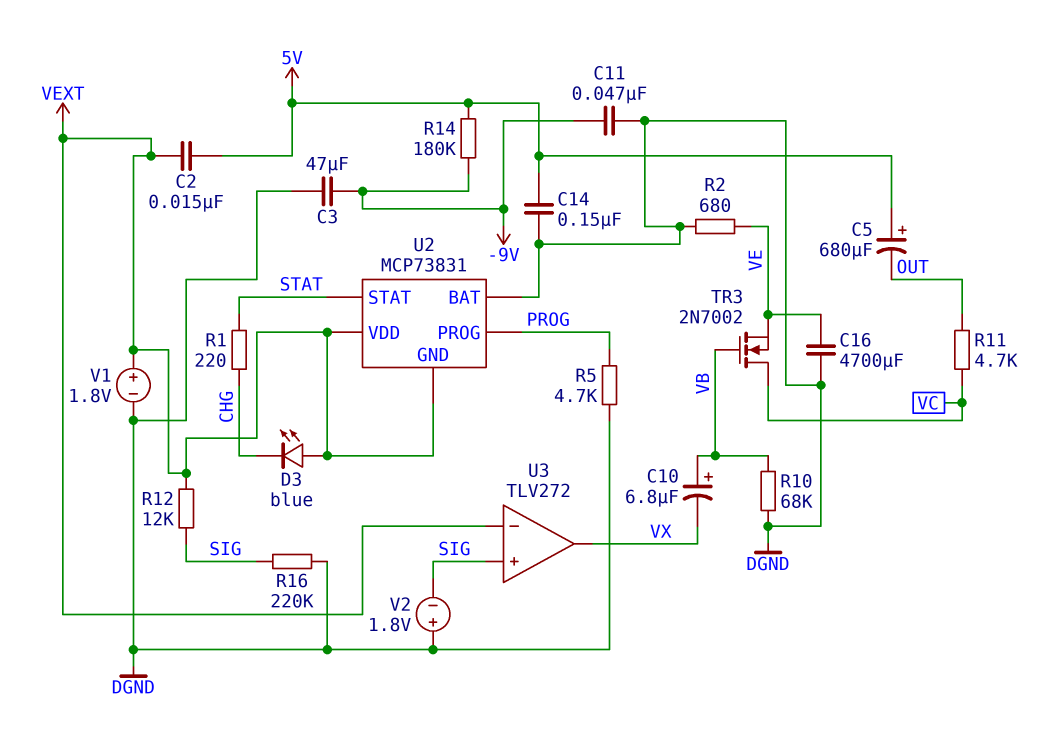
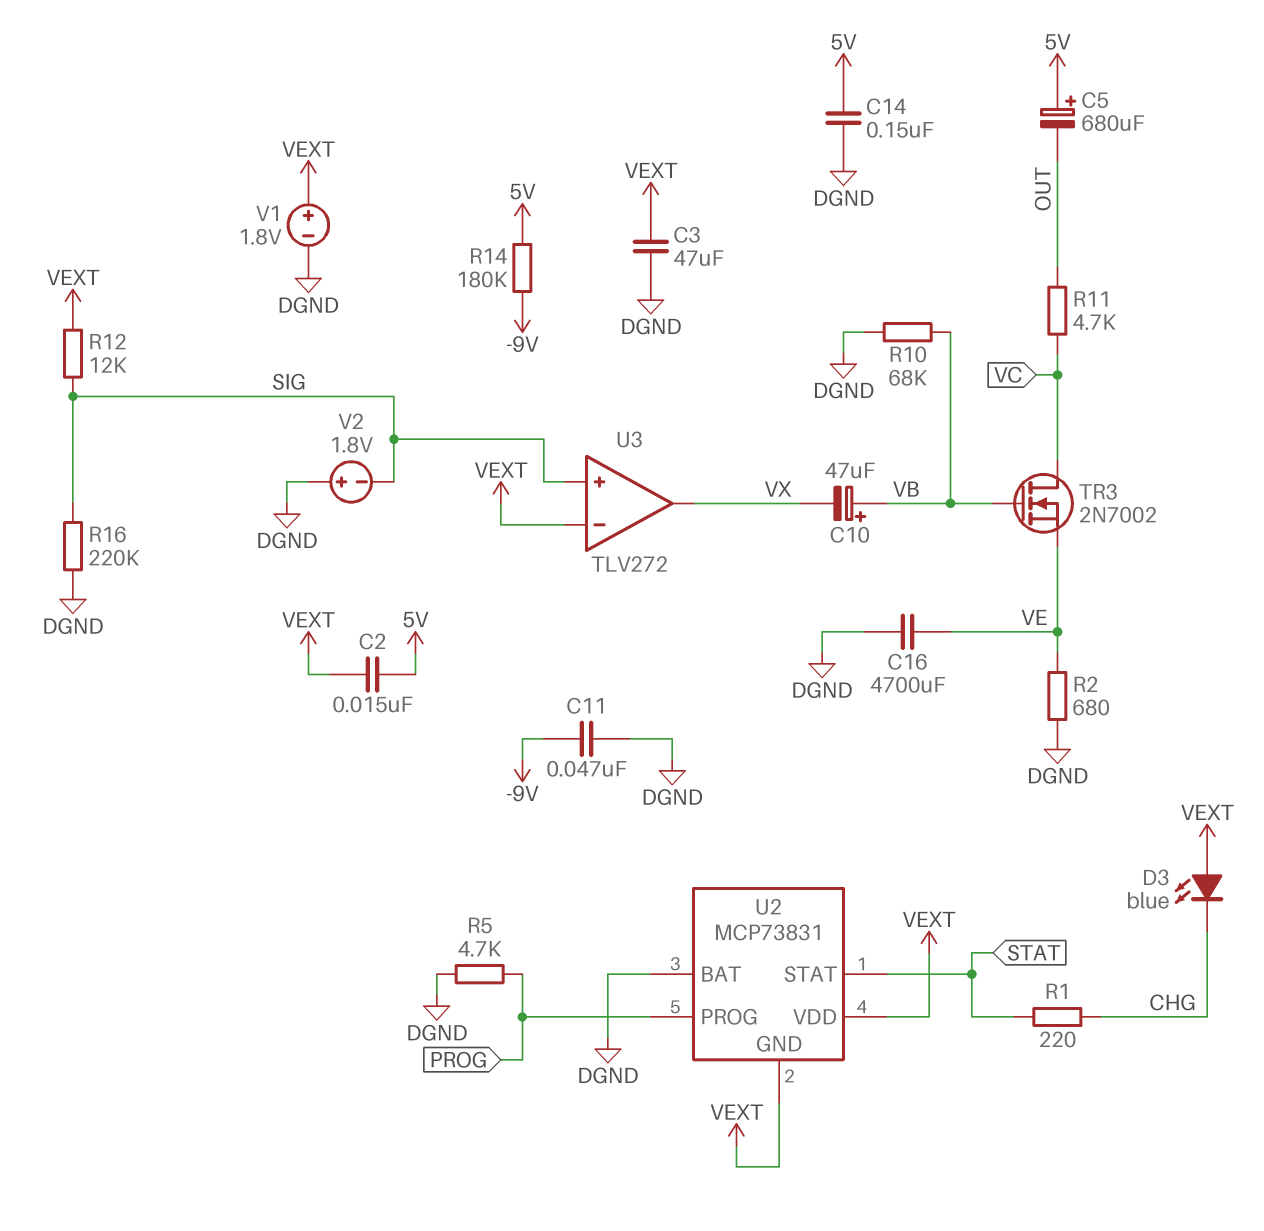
C3: 47uF (-9V, DGND) -> 47uF (DGND, VEXT)
C10: 6.8uF (plus VB, minus VX) -> 47uF (plus VB, minus VX)

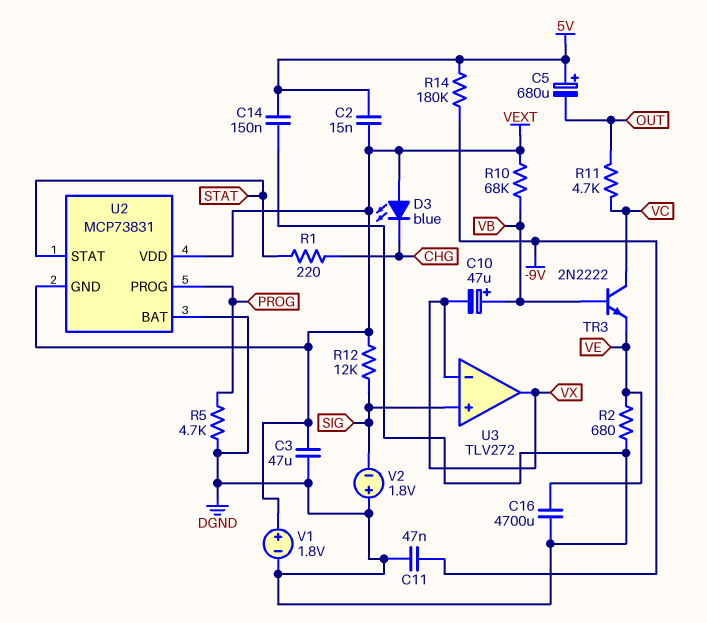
R10: 68k (DGND, VB) -> 68k (VB, VEXT)
R16: 220k (DGND, SIG) -> none
TR3: NMOS 2N7002 (G VB, D VC, S VE) -> NPN 2N2222 (B VB, C VC, E VE)
U3 pin in-: VEXT -> VX

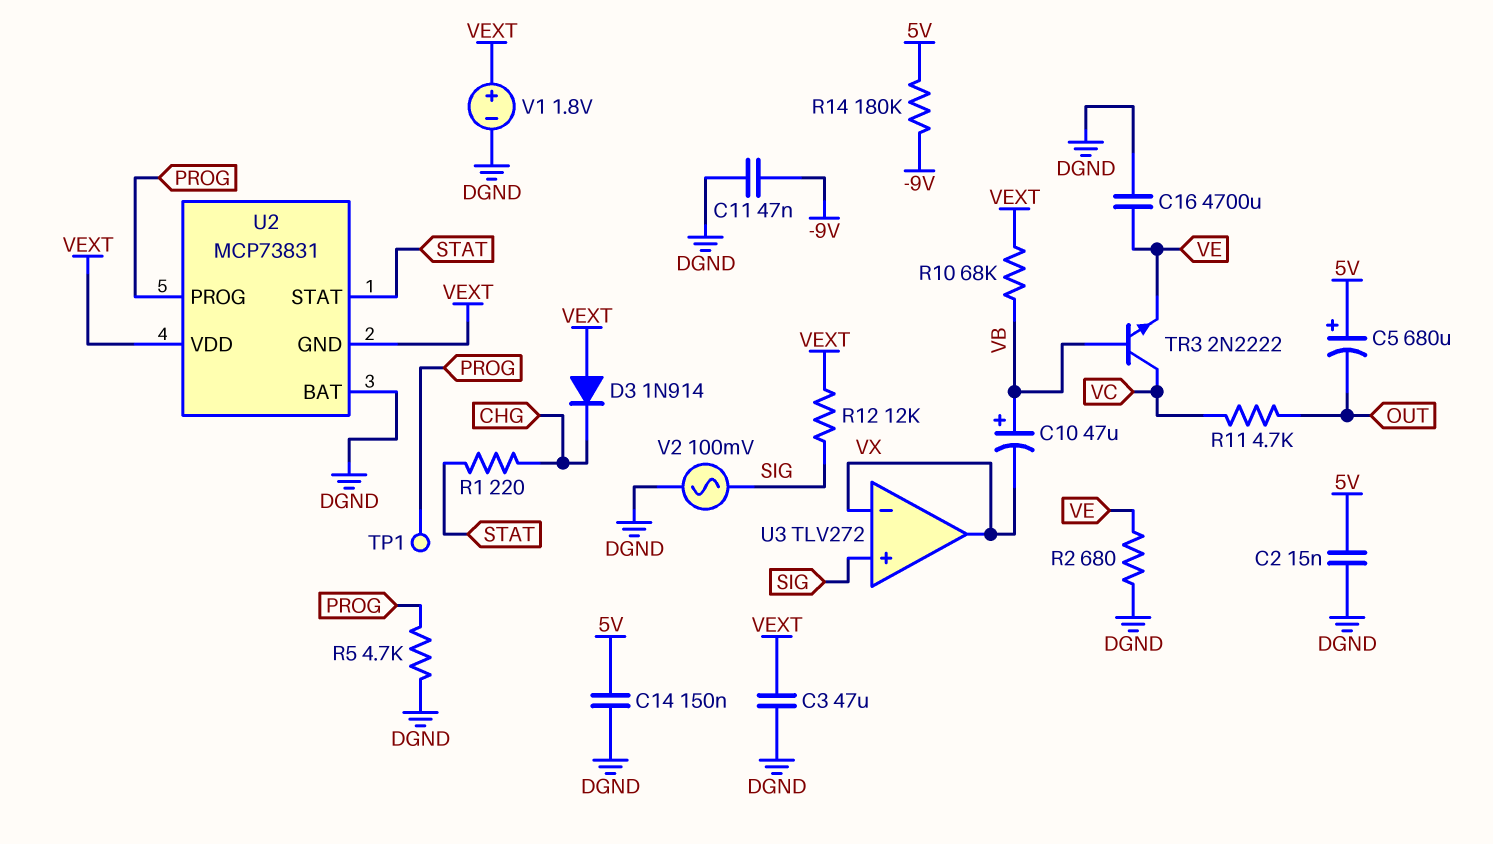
C2: 15nF (5V, VEXT) -> 15nF (5V, DGND)
D3: LED blue (A VEXT, K CHG) -> diode 1N914 (A VEXT, K CHG)
TP1: none -> test point (PROG)
V2: 1.8V (plus DGND, minus SIG) -> AC 100mV (DGND, SIG)

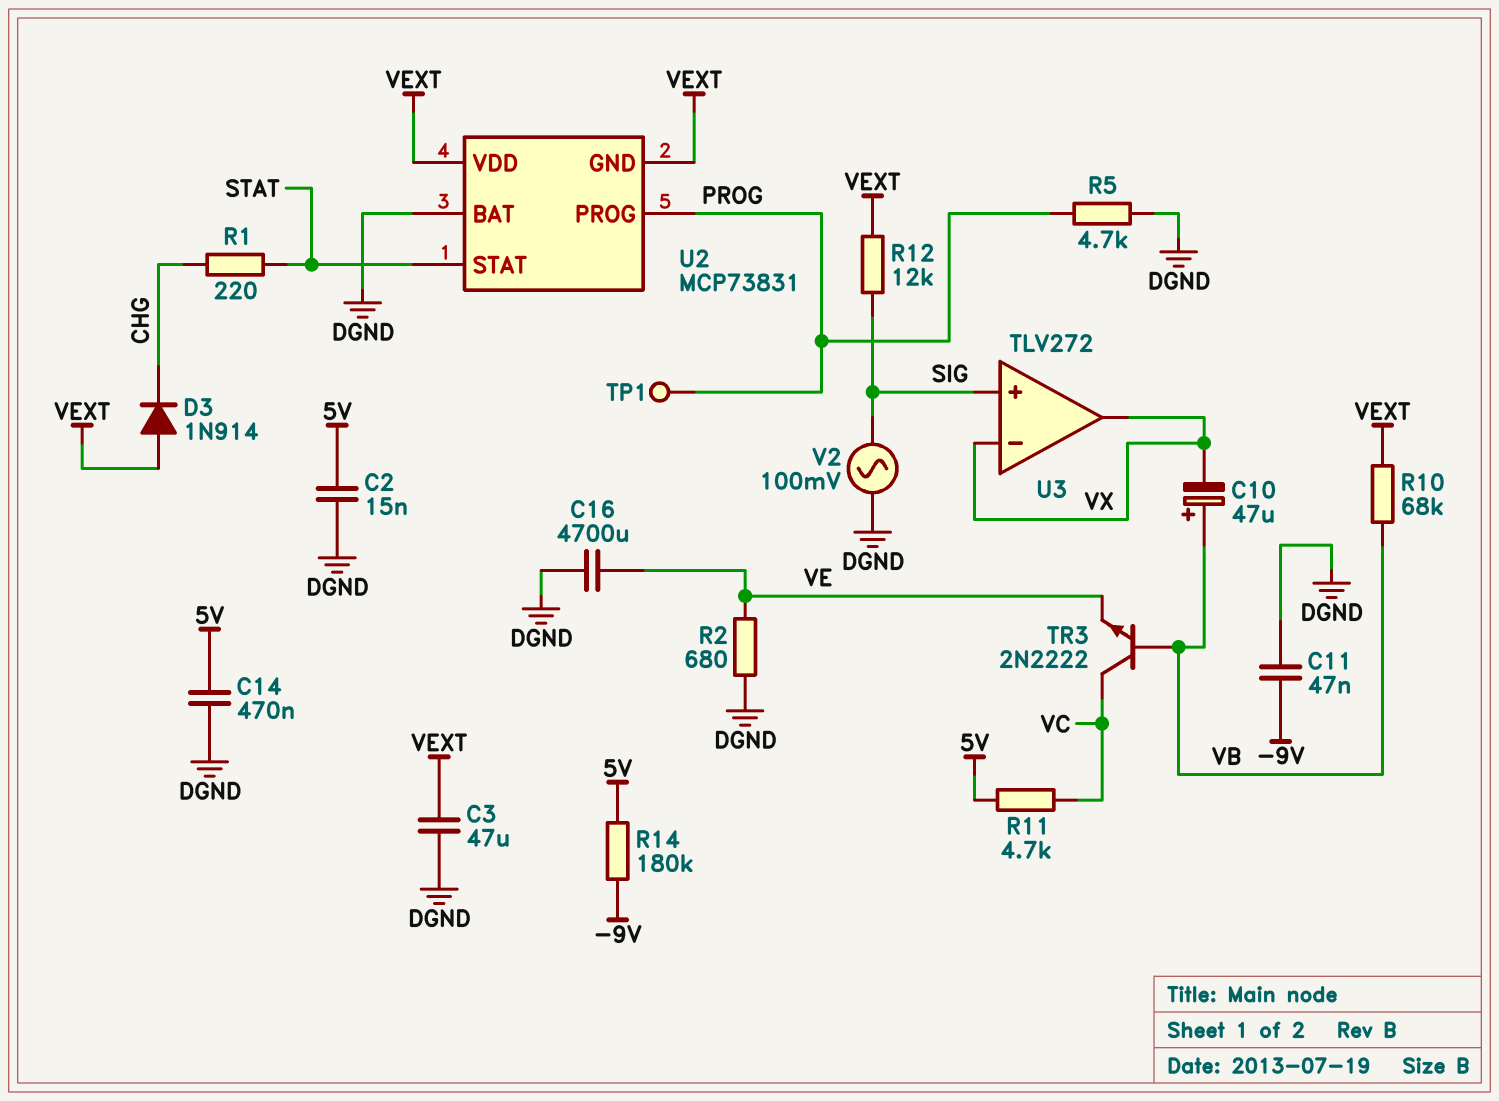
C5: 680uF (plus 5V, minus OUT) -> none
C14: 150nF (5V, DGND) -> 470nF (5V, DGND)
R11: 4.7k (OUT, VC) -> 4.7k (5V, VC)
V1: 1.8V (plus VEXT, minus DGND) -> none

